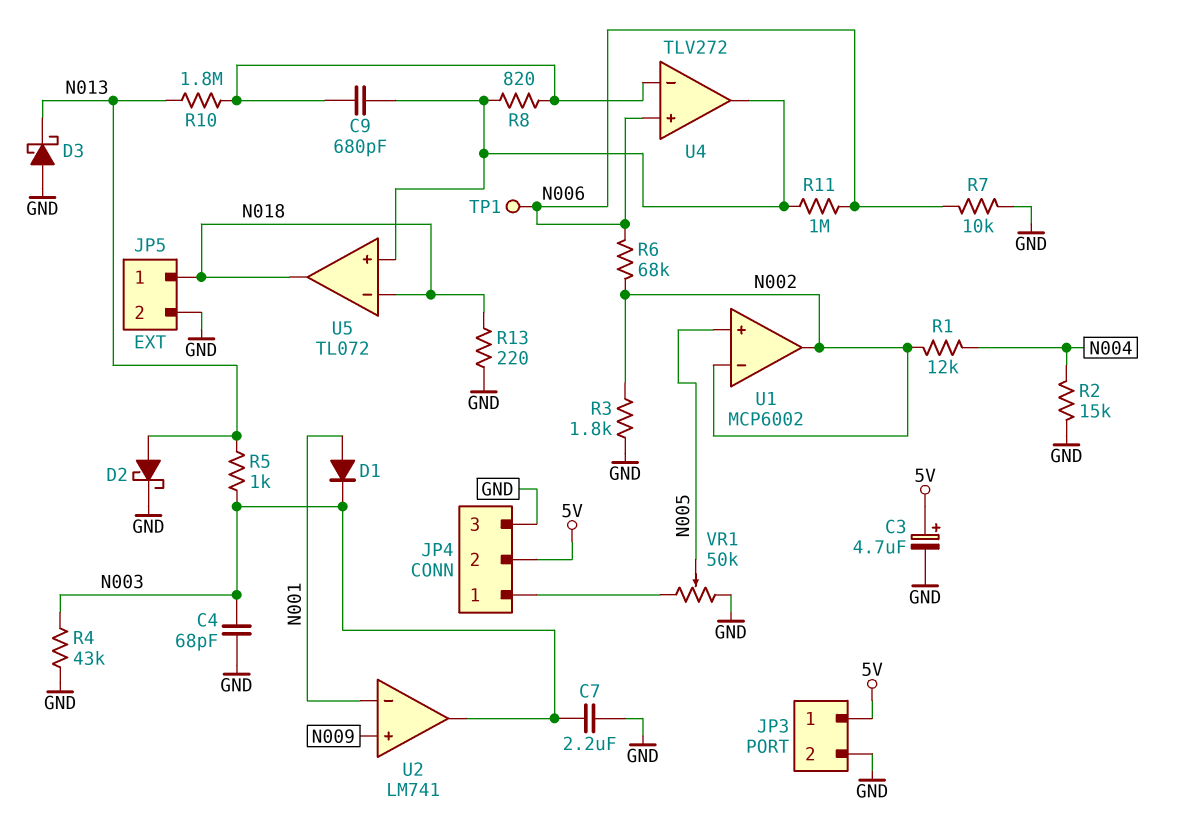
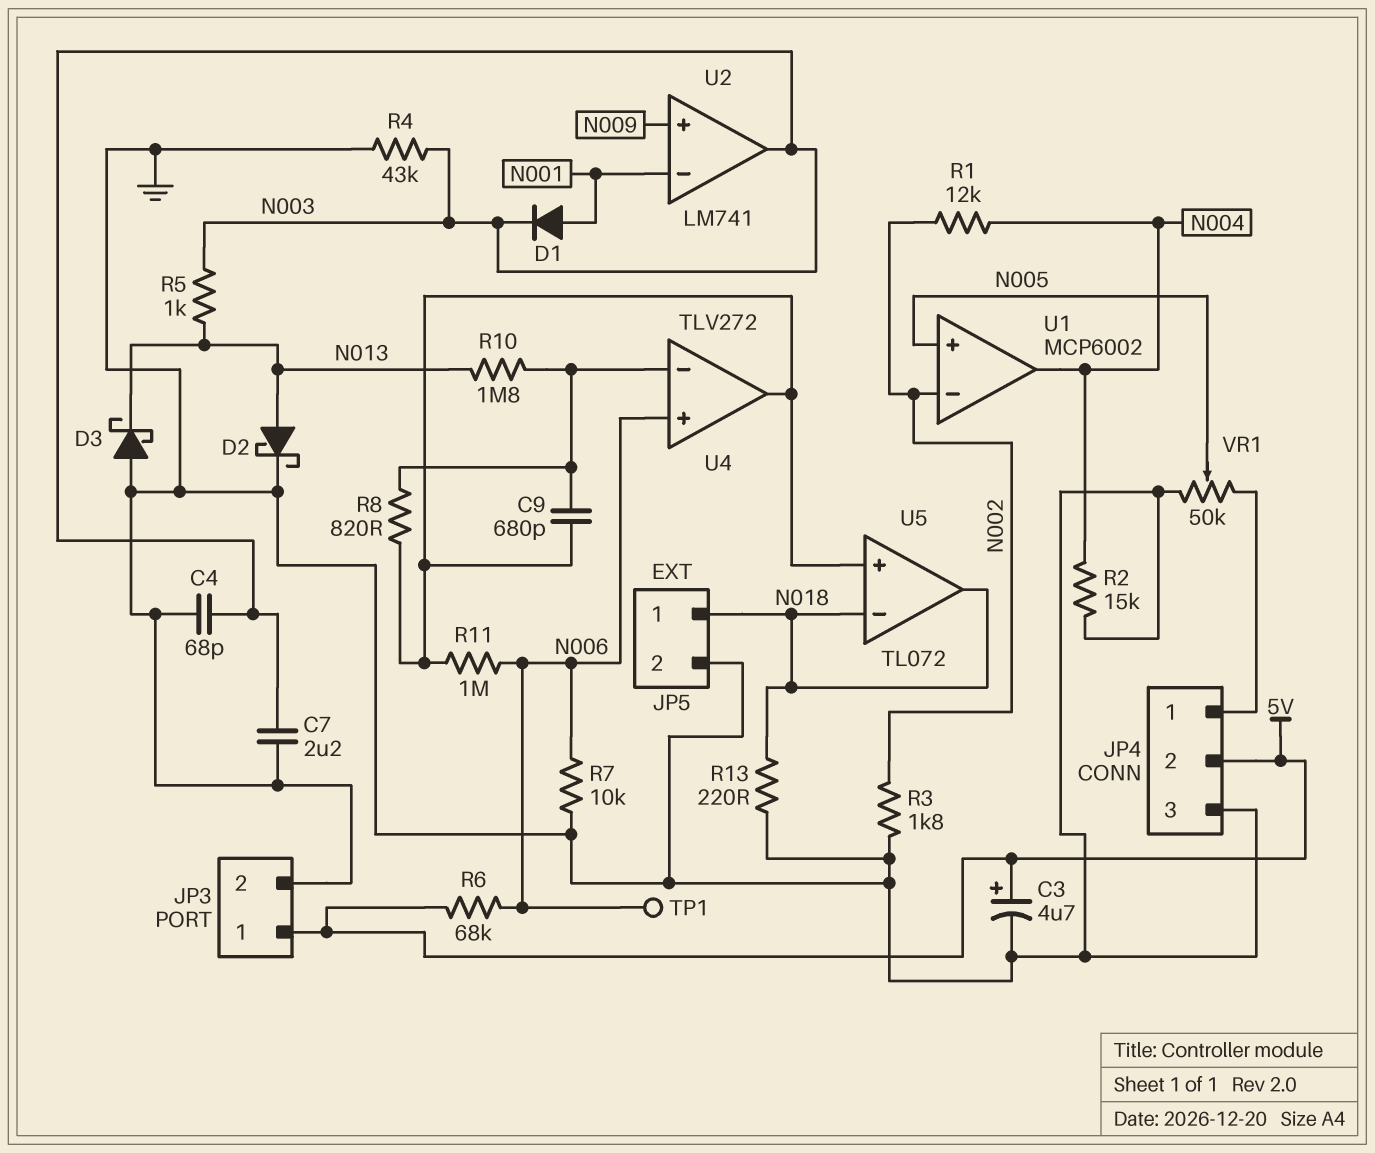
R6: 68k (N002, N006) -> 68k (5V, N006)
U1 pin out: N002 -> N004

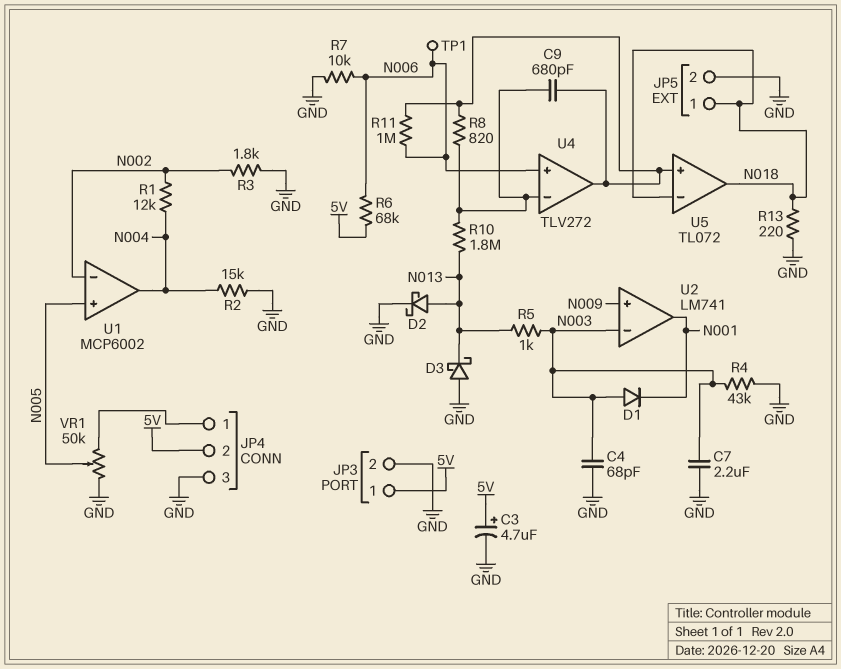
D1: diode (A N001, K N003) -> diode (A N003, K N001)
U2 pin in-: N001 -> N003
U2 pin out: N003 -> N001

